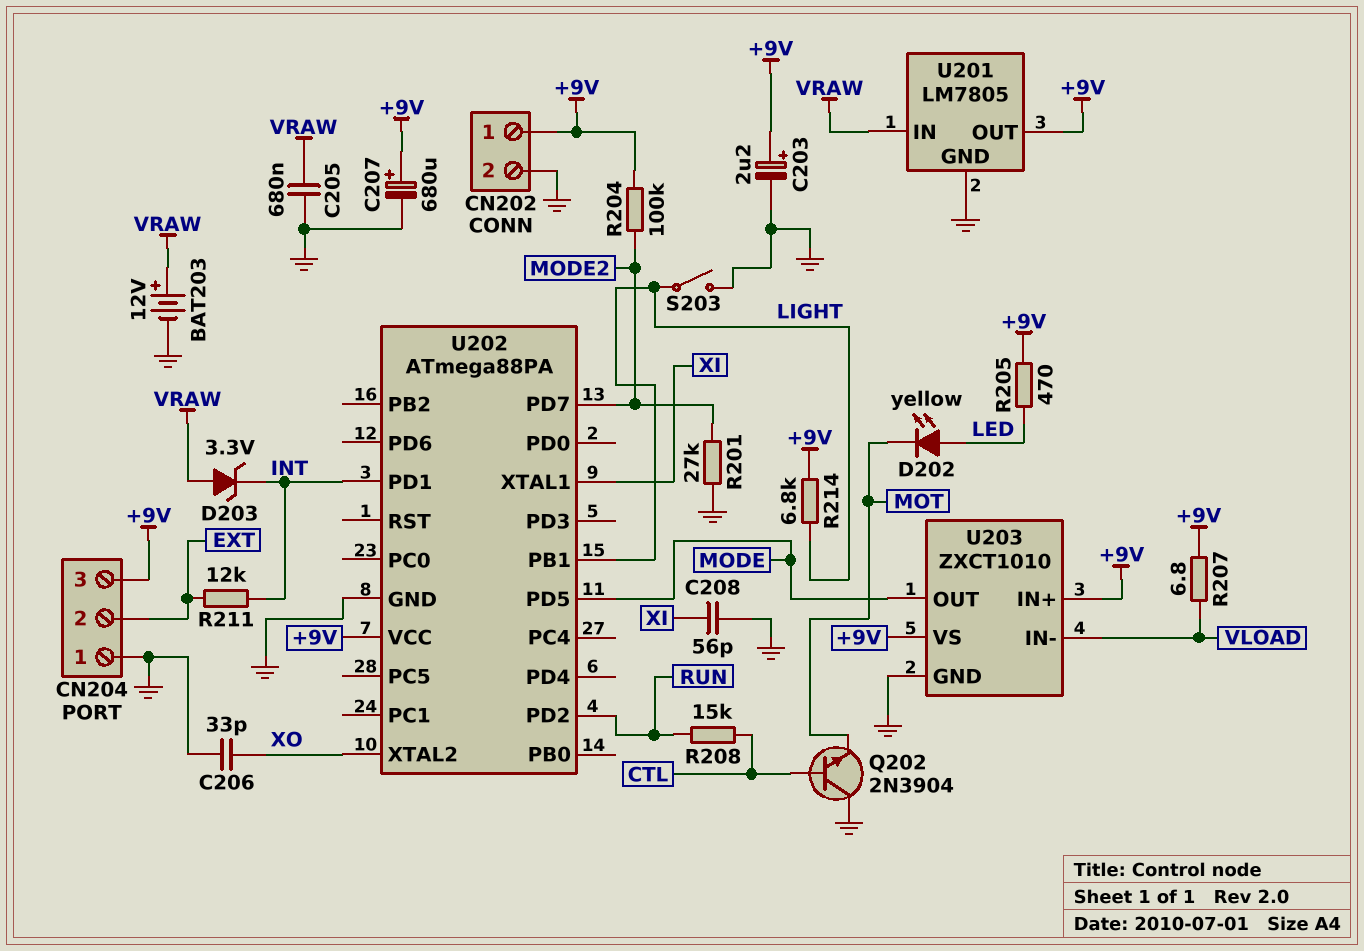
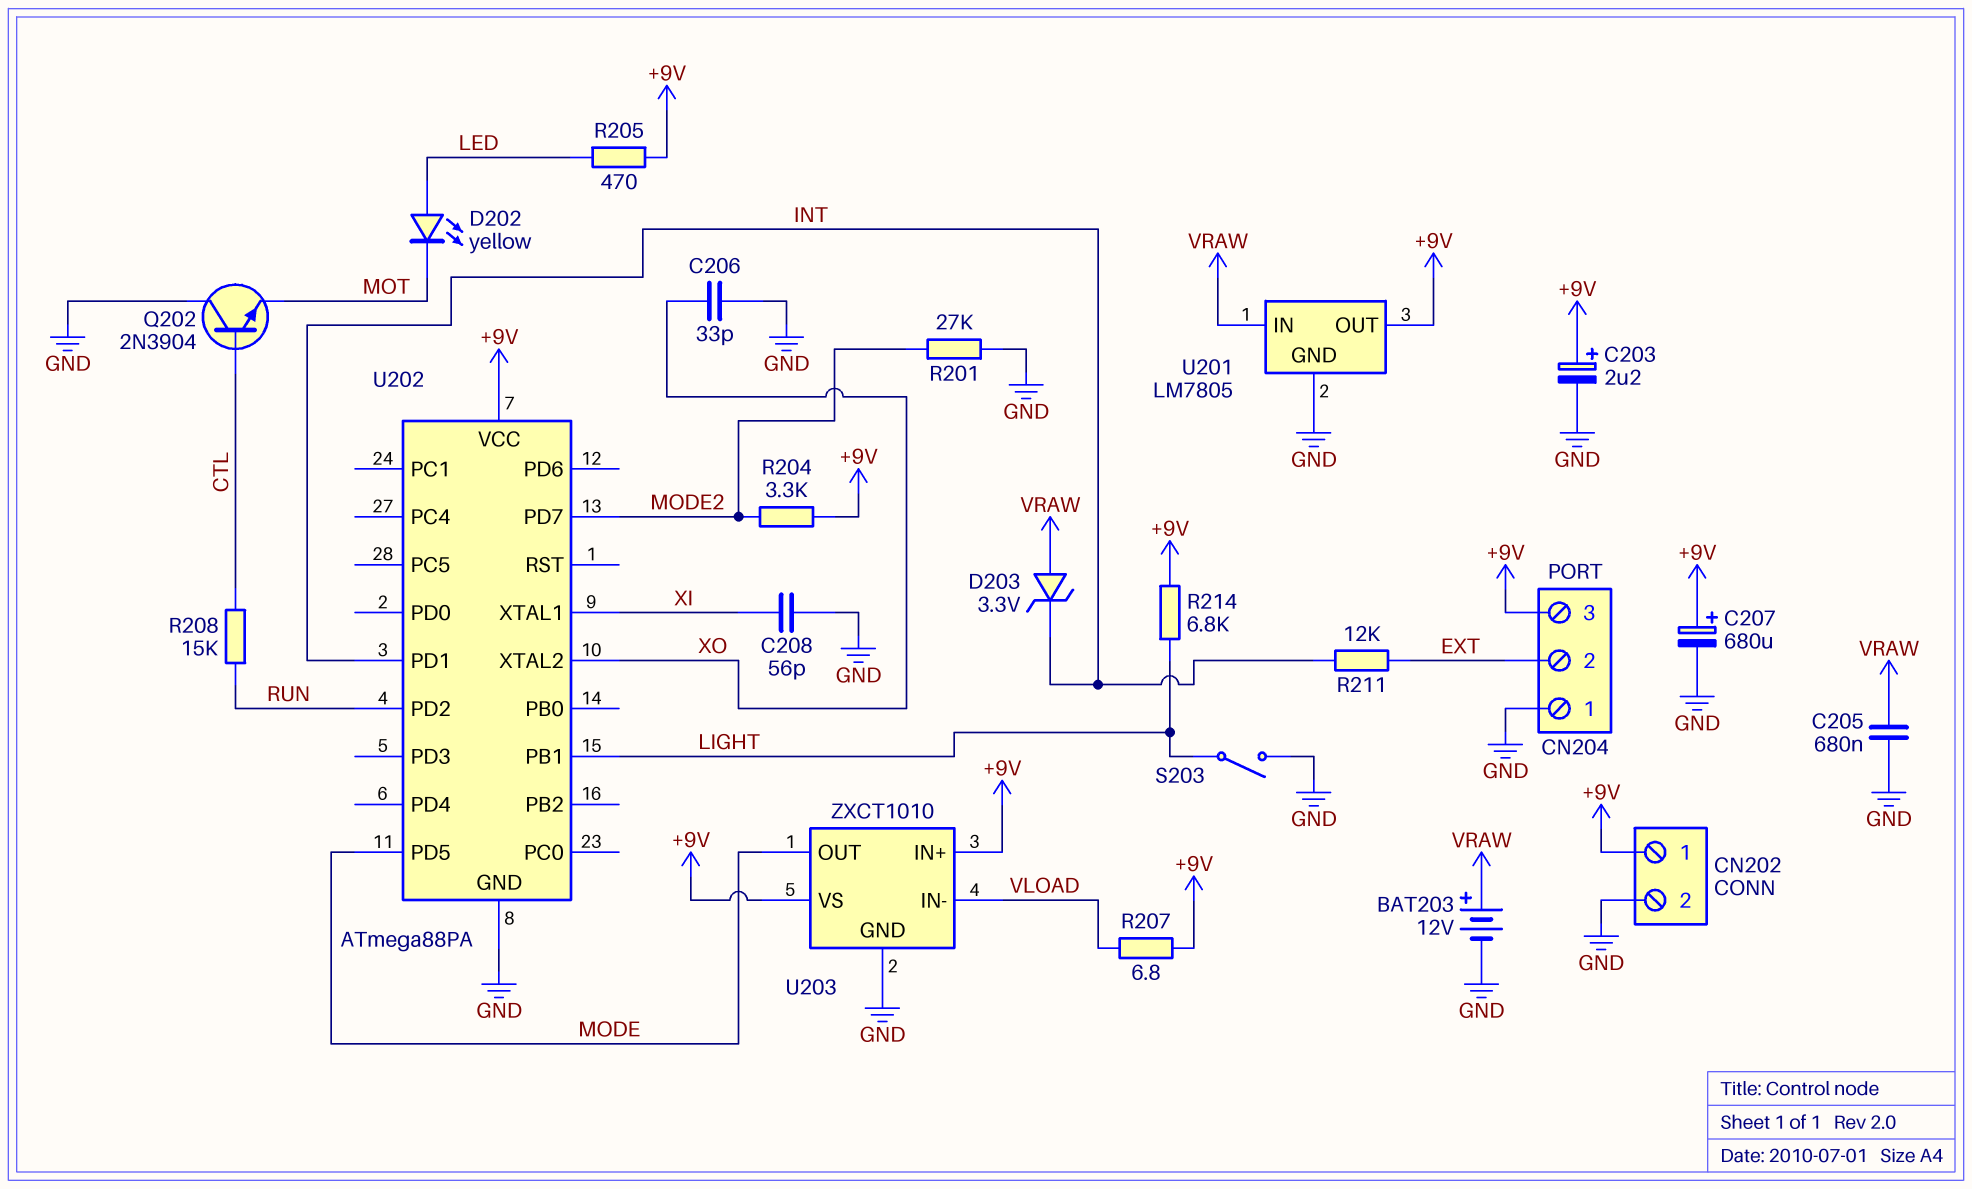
R204: 100k (+9V, MODE2) -> 3.3k (+9V, MODE2)

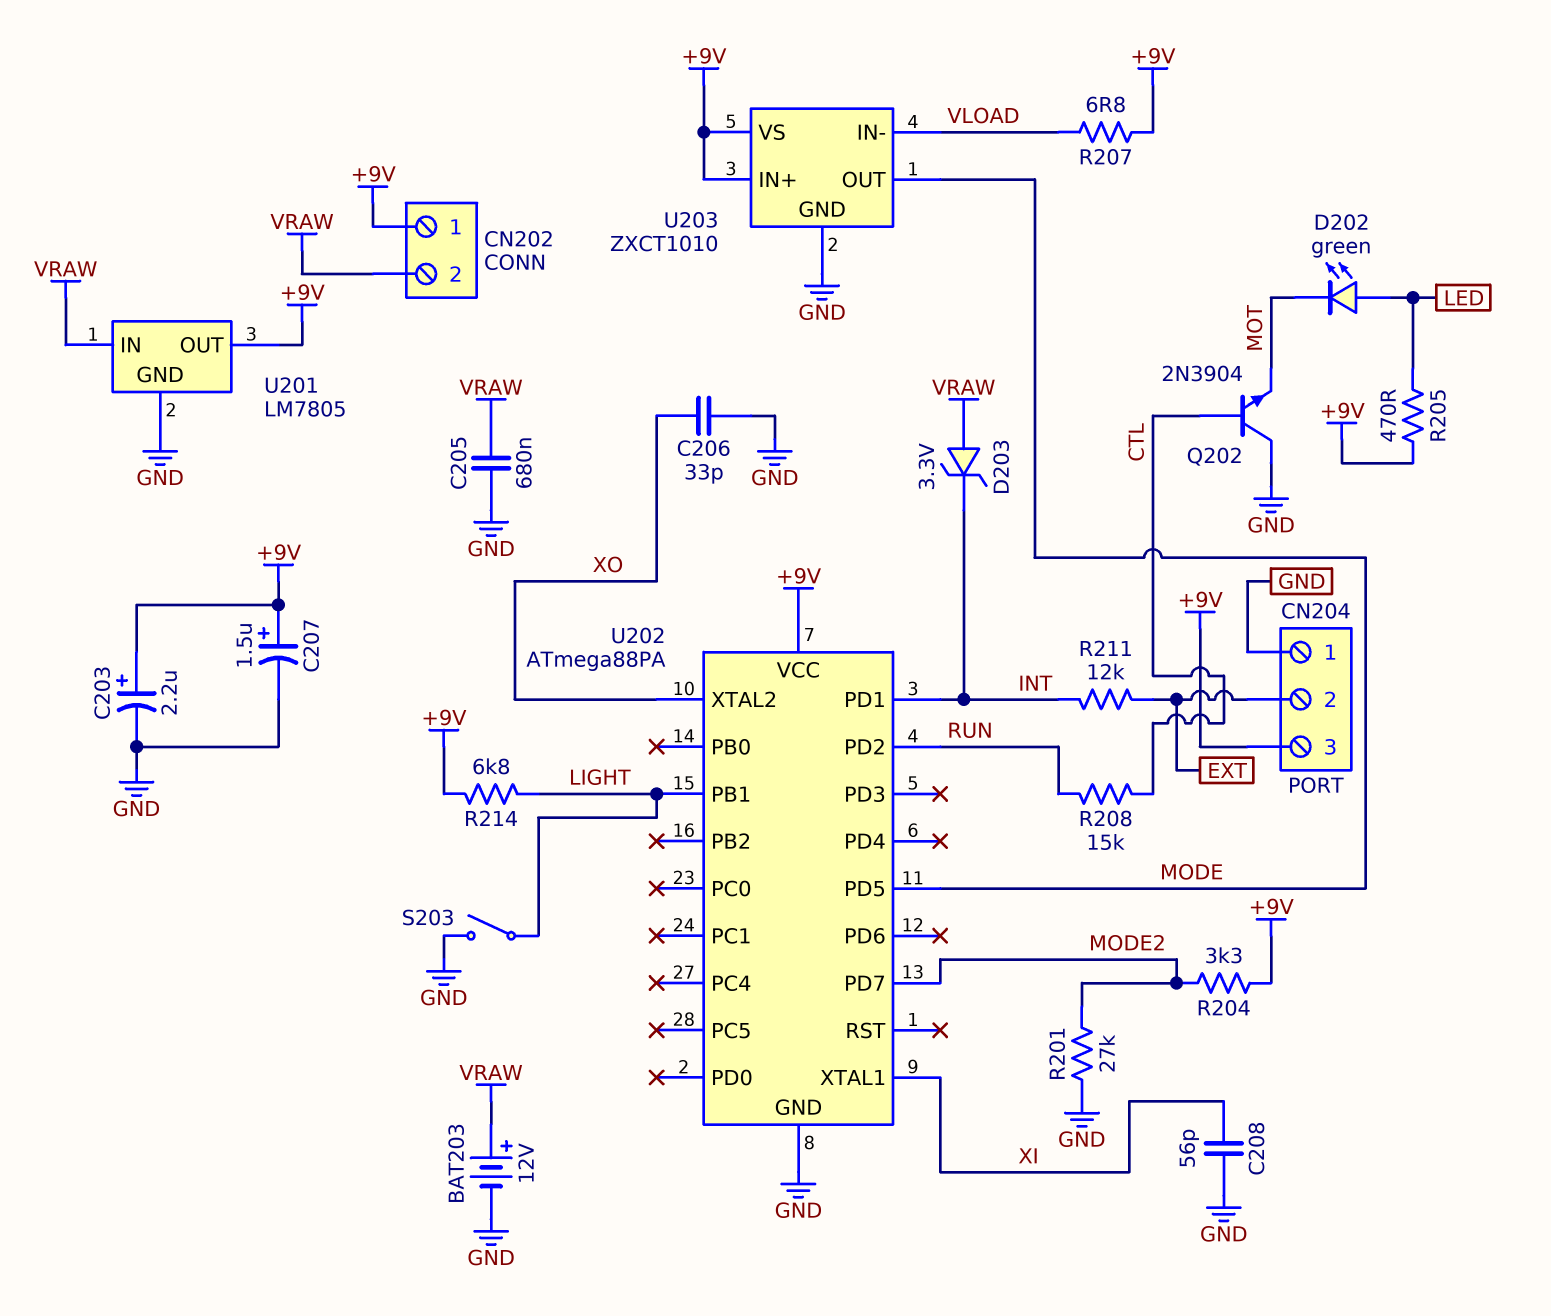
C207: 680uF (plus +9V, minus GND) -> 1.5uF (plus +9V, minus GND)
CN202 pin 2: GND -> VRAW
D202: LED yellow (A LED, K MOT) -> LED green (A LED, K MOT)

